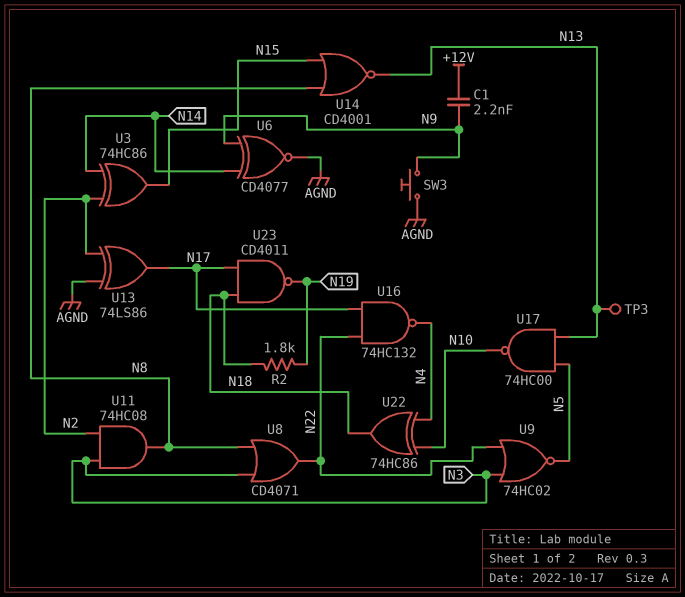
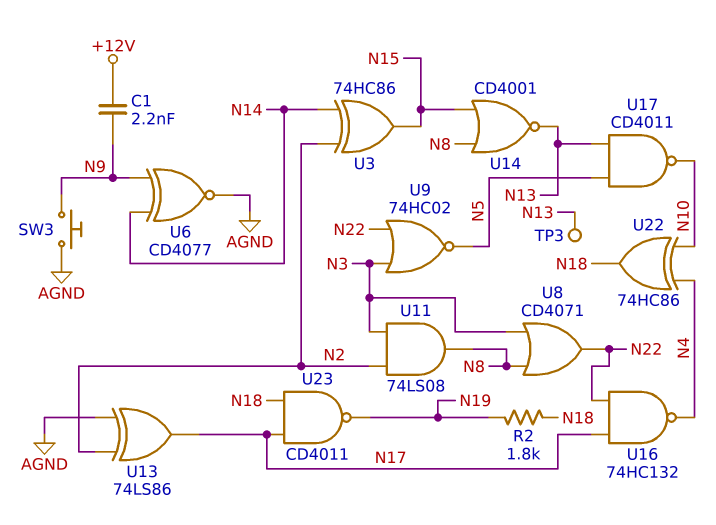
U11: AND 74HC08 (in N2, in N3, out N8) -> AND 74LS08 (in N2, in N3, out N8)
U17: NAND 74HC00 (in N5, in N13, out N10) -> NAND CD4011 (in N5, in N13, out N10)

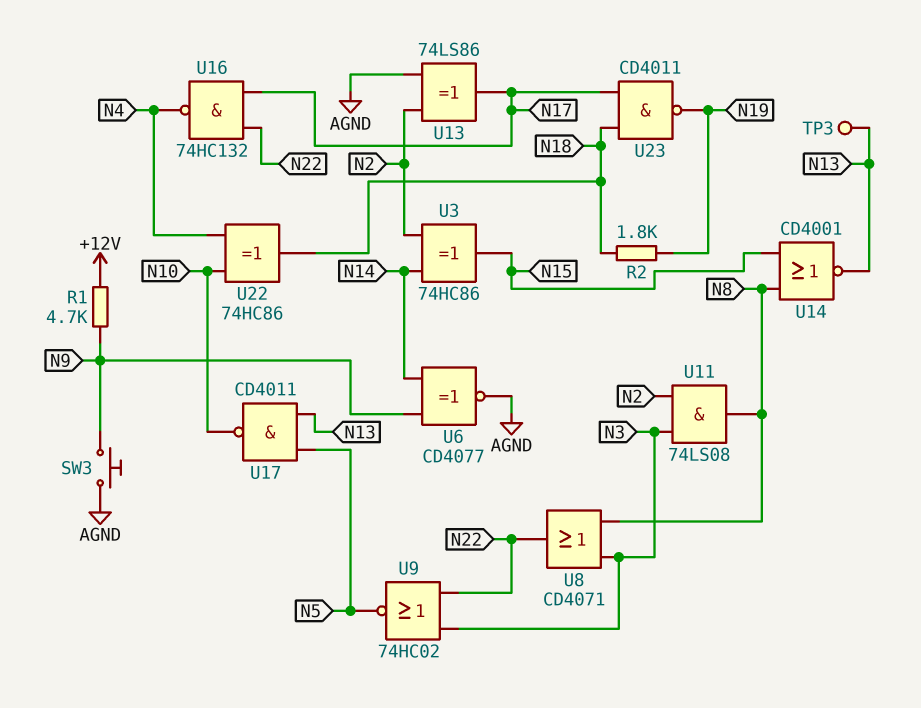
C1: 2.2nF (+12V, N9) -> none
R1: none -> 4.7k (+12V, N9)

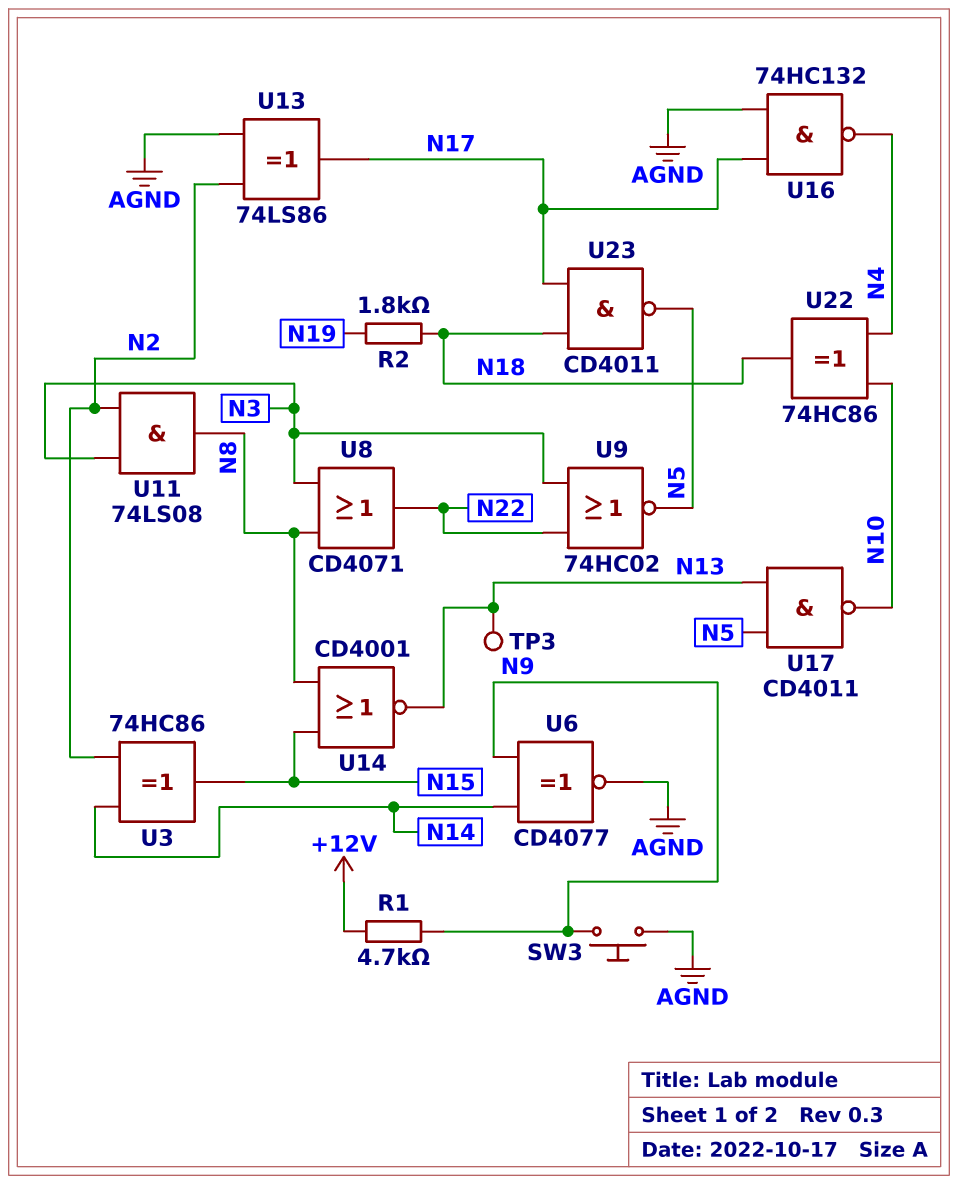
U16: NAND 74HC132 (in N17, in N22, out N4) -> NAND 74HC132 (in AGND, in N17, out N4)
U23: NAND CD4011 (in N17, in N18, out N19) -> NAND CD4011 (in N17, in N18, out N5)

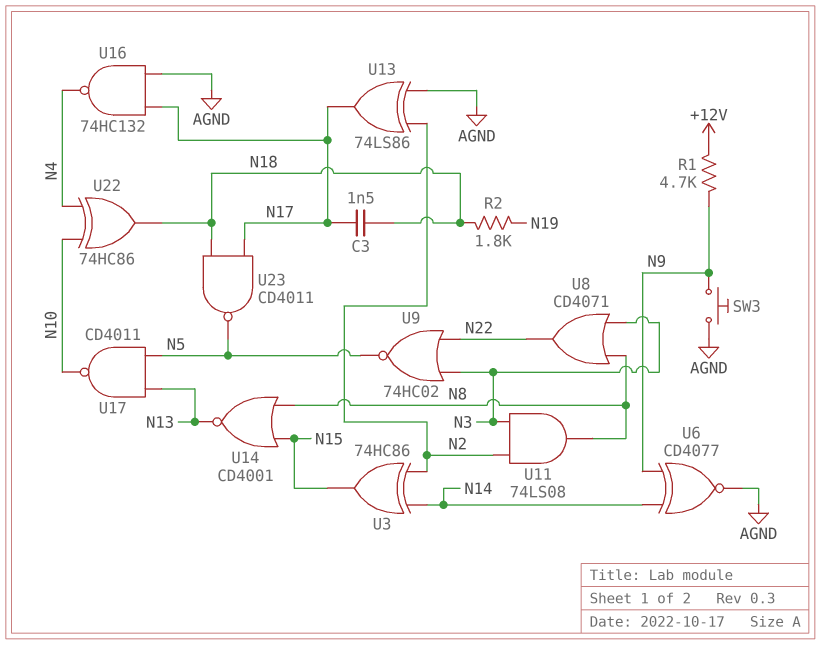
C3: none -> 1.5nF (N17, N18)
TP3: test point (N13) -> none

